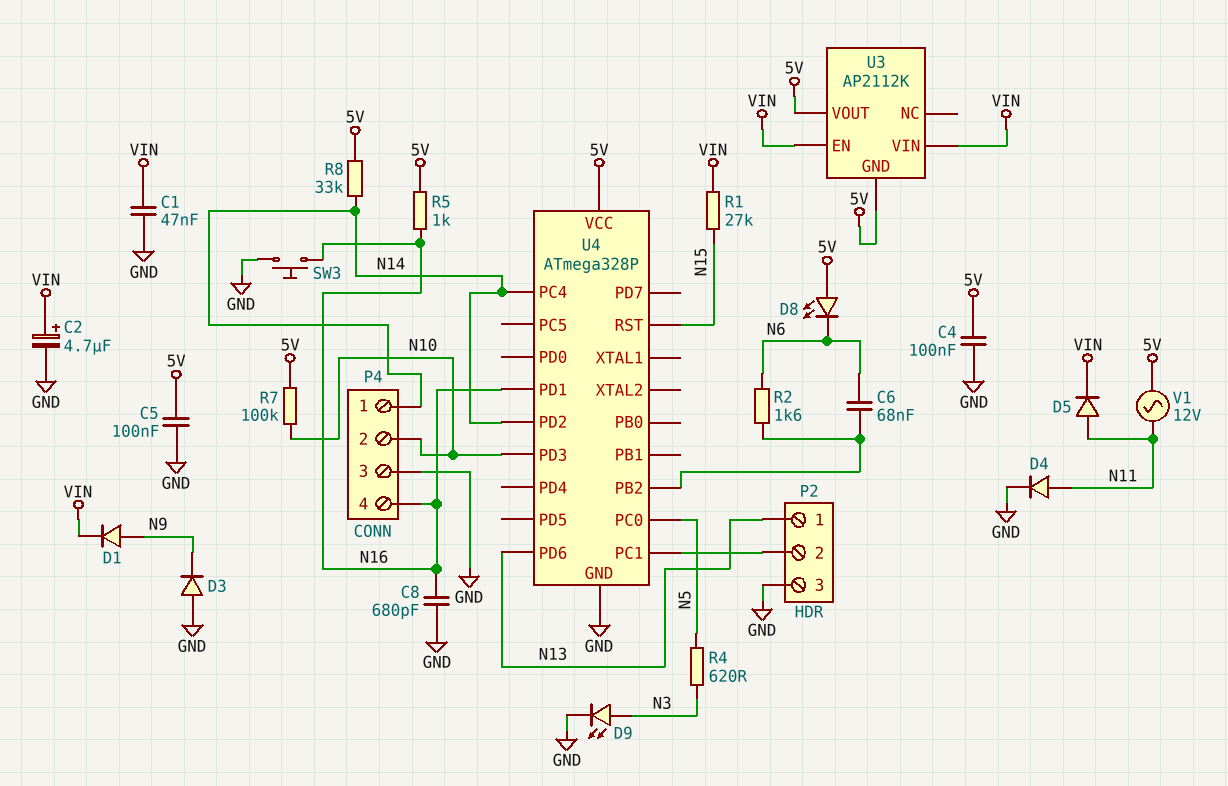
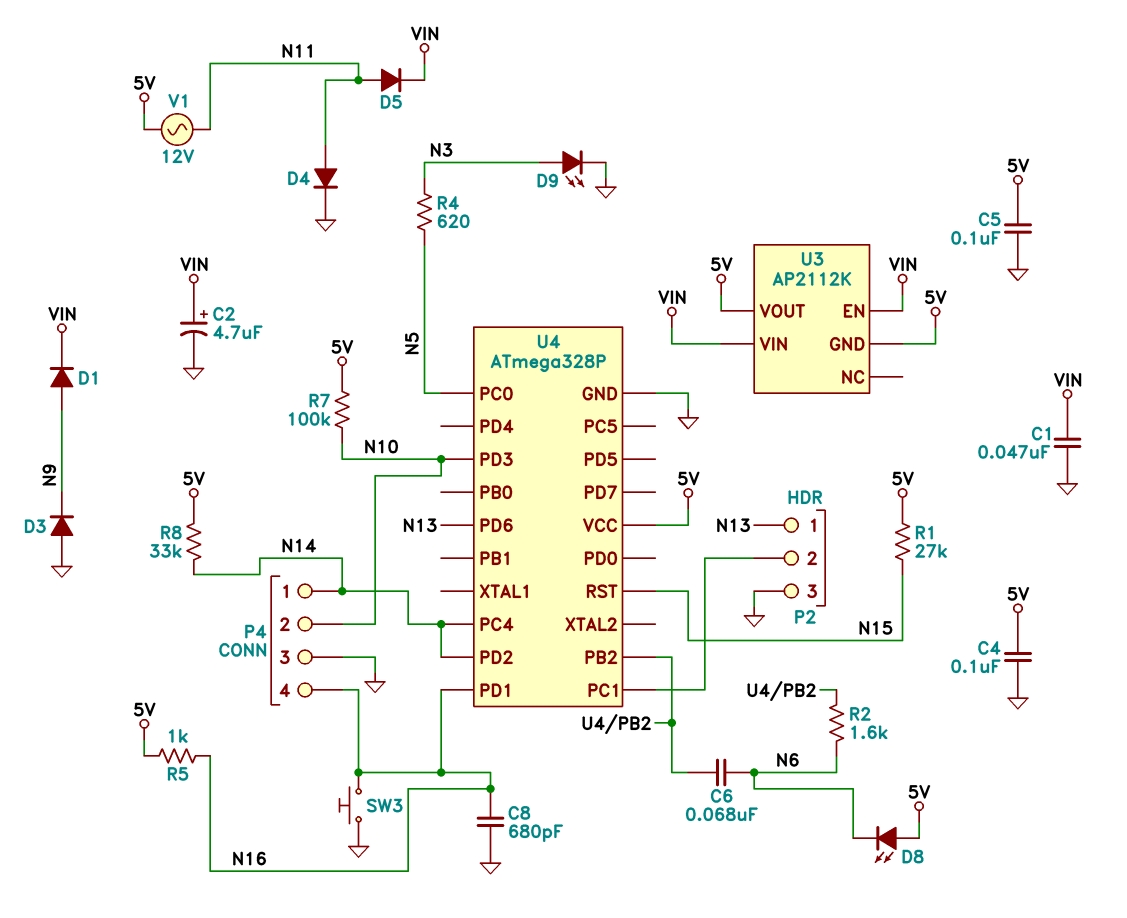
R1: 27k (N15, VIN) -> 27k (5V, N15)

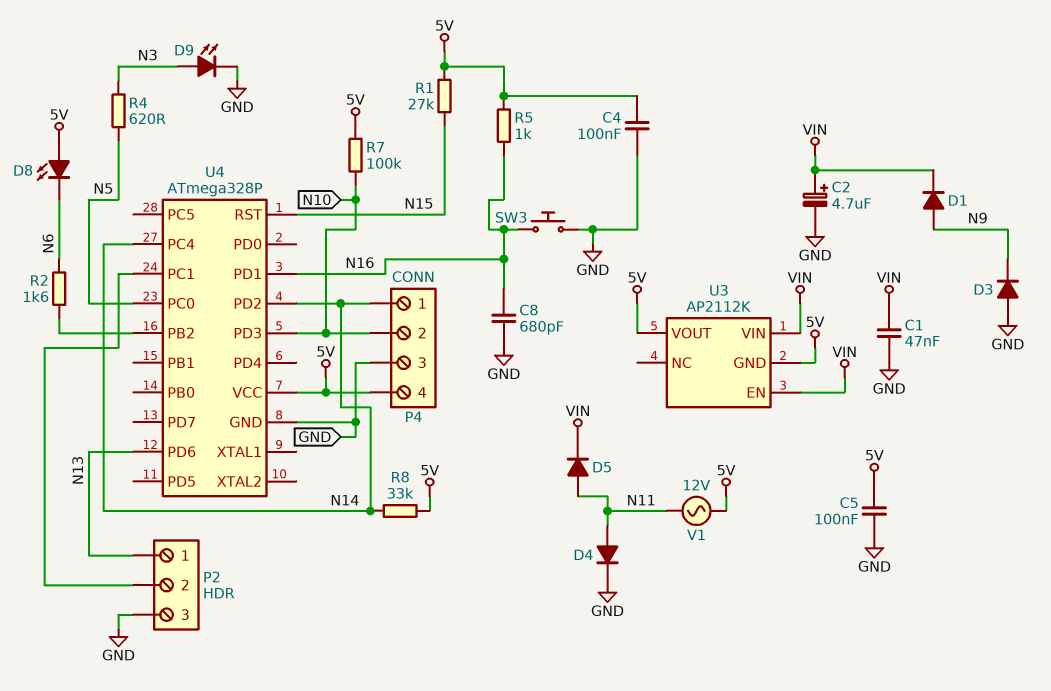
C6: 68nF (N6, U4/PB2) -> none
P4 pin 4: N16 -> 5V

